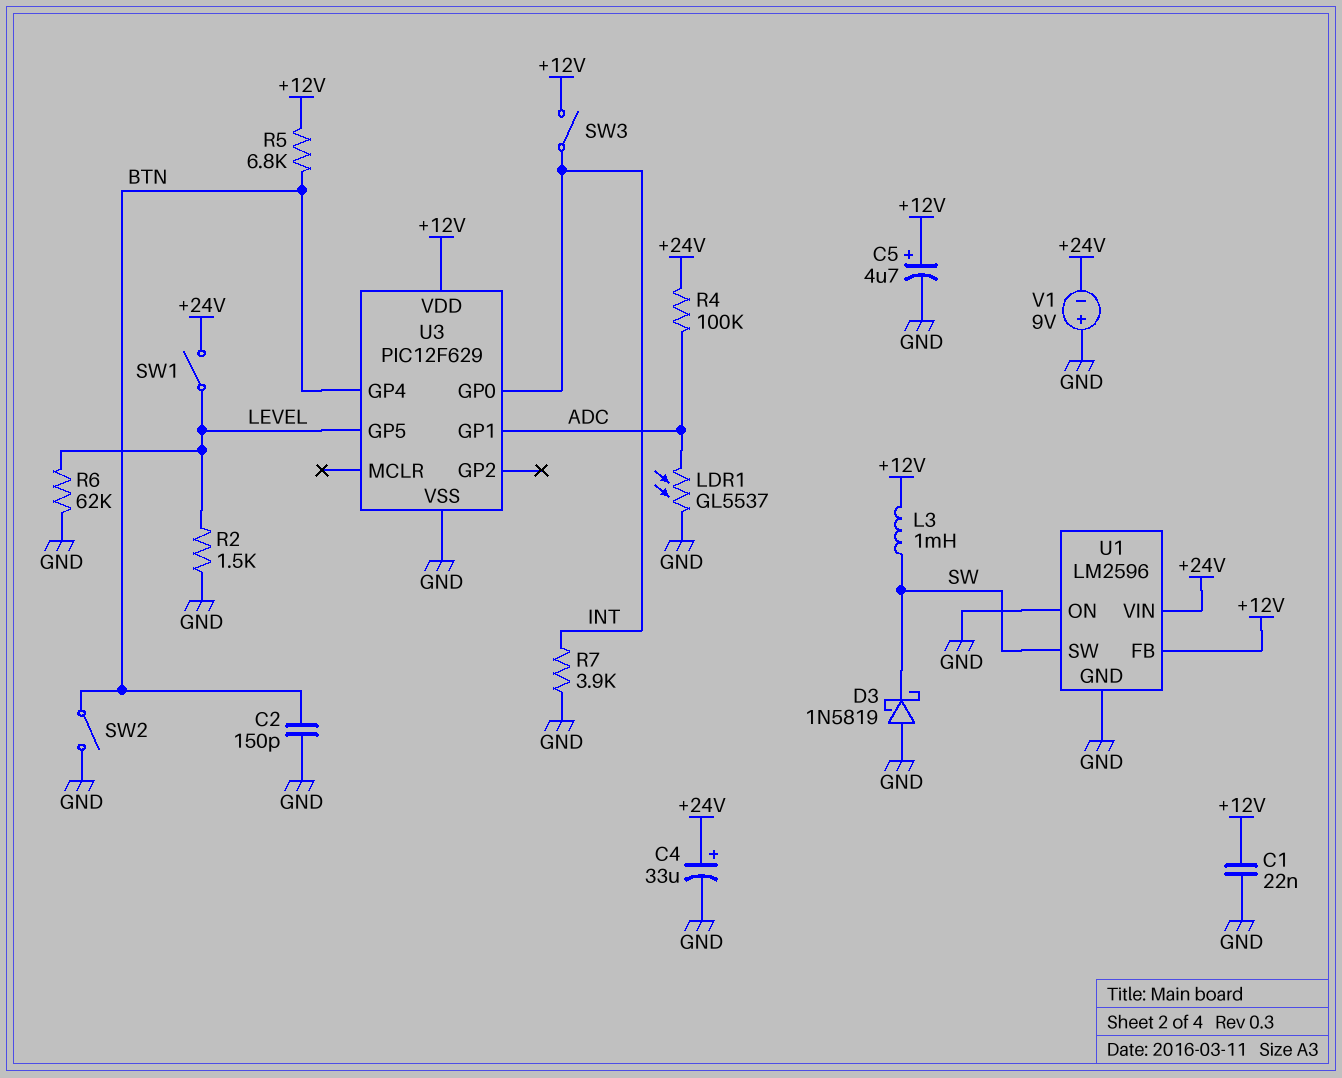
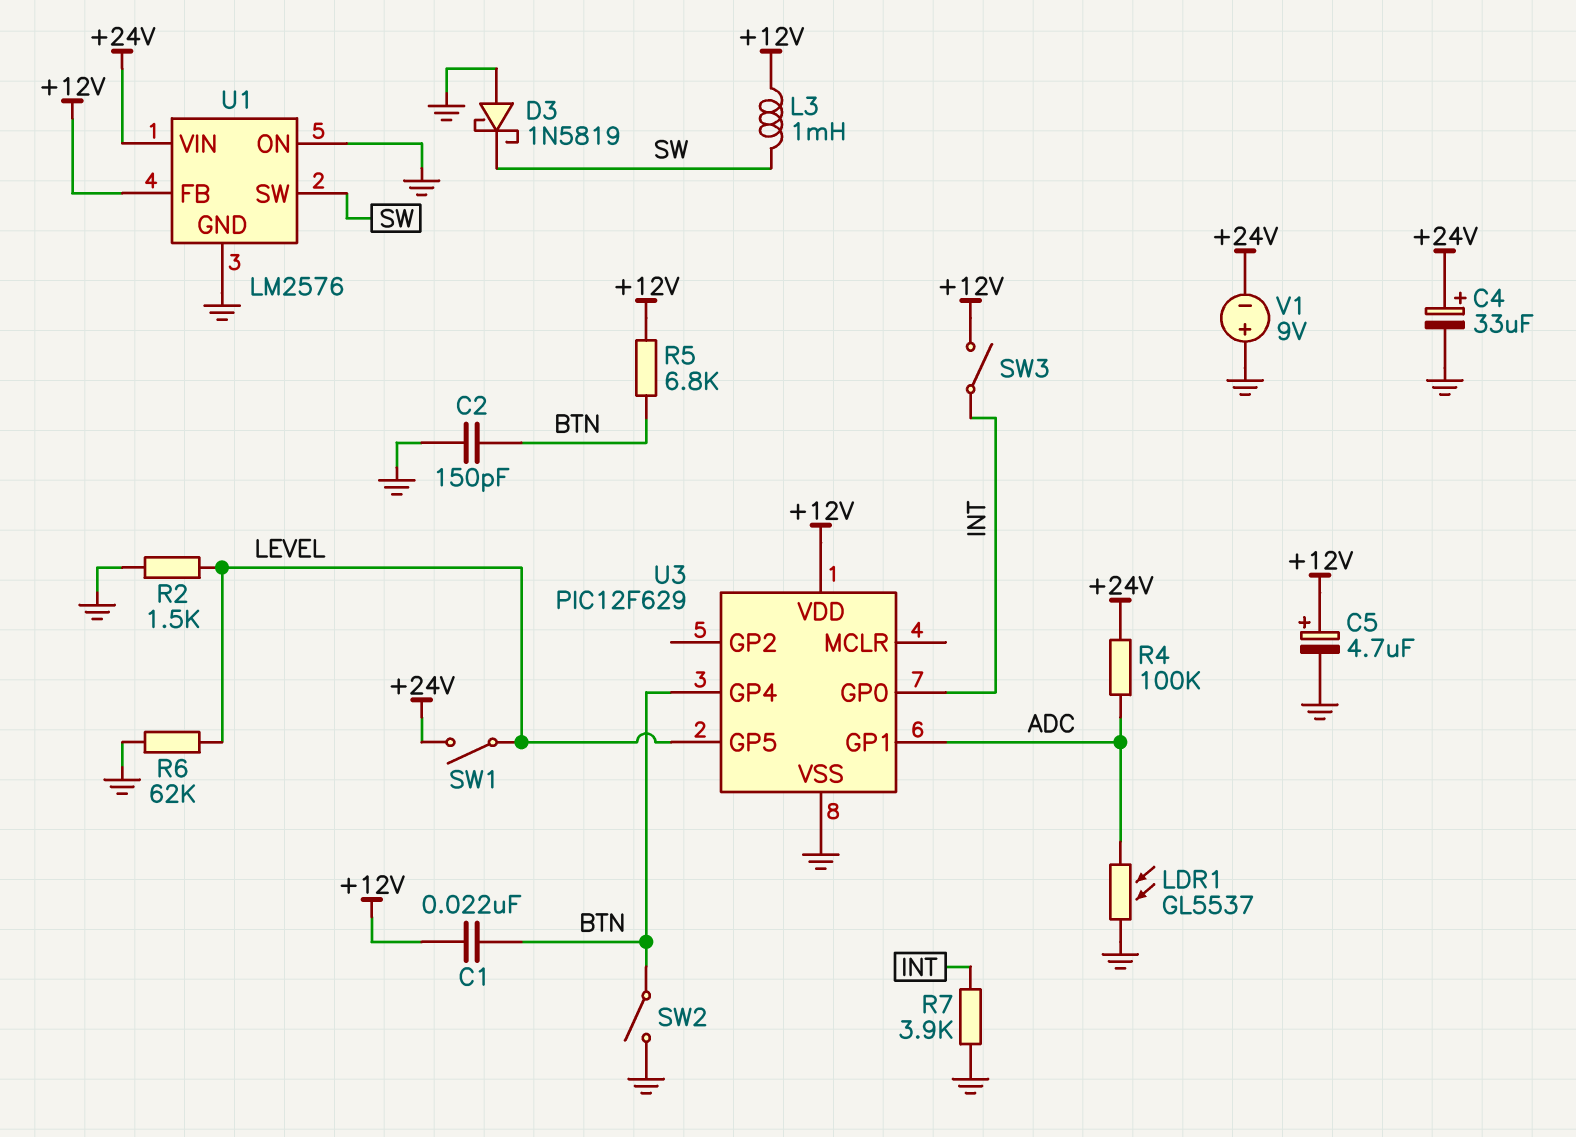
C1: 22nF (+12V, GND) -> 22nF (+12V, BTN)
U1: LM2596 -> LM2576

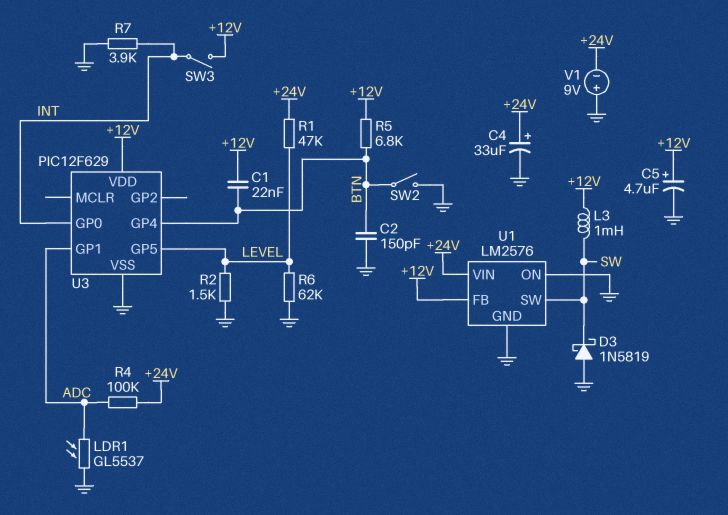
R1: none -> 47k (+24V, LEVEL)
SW1: switch (+24V, LEVEL) -> none

